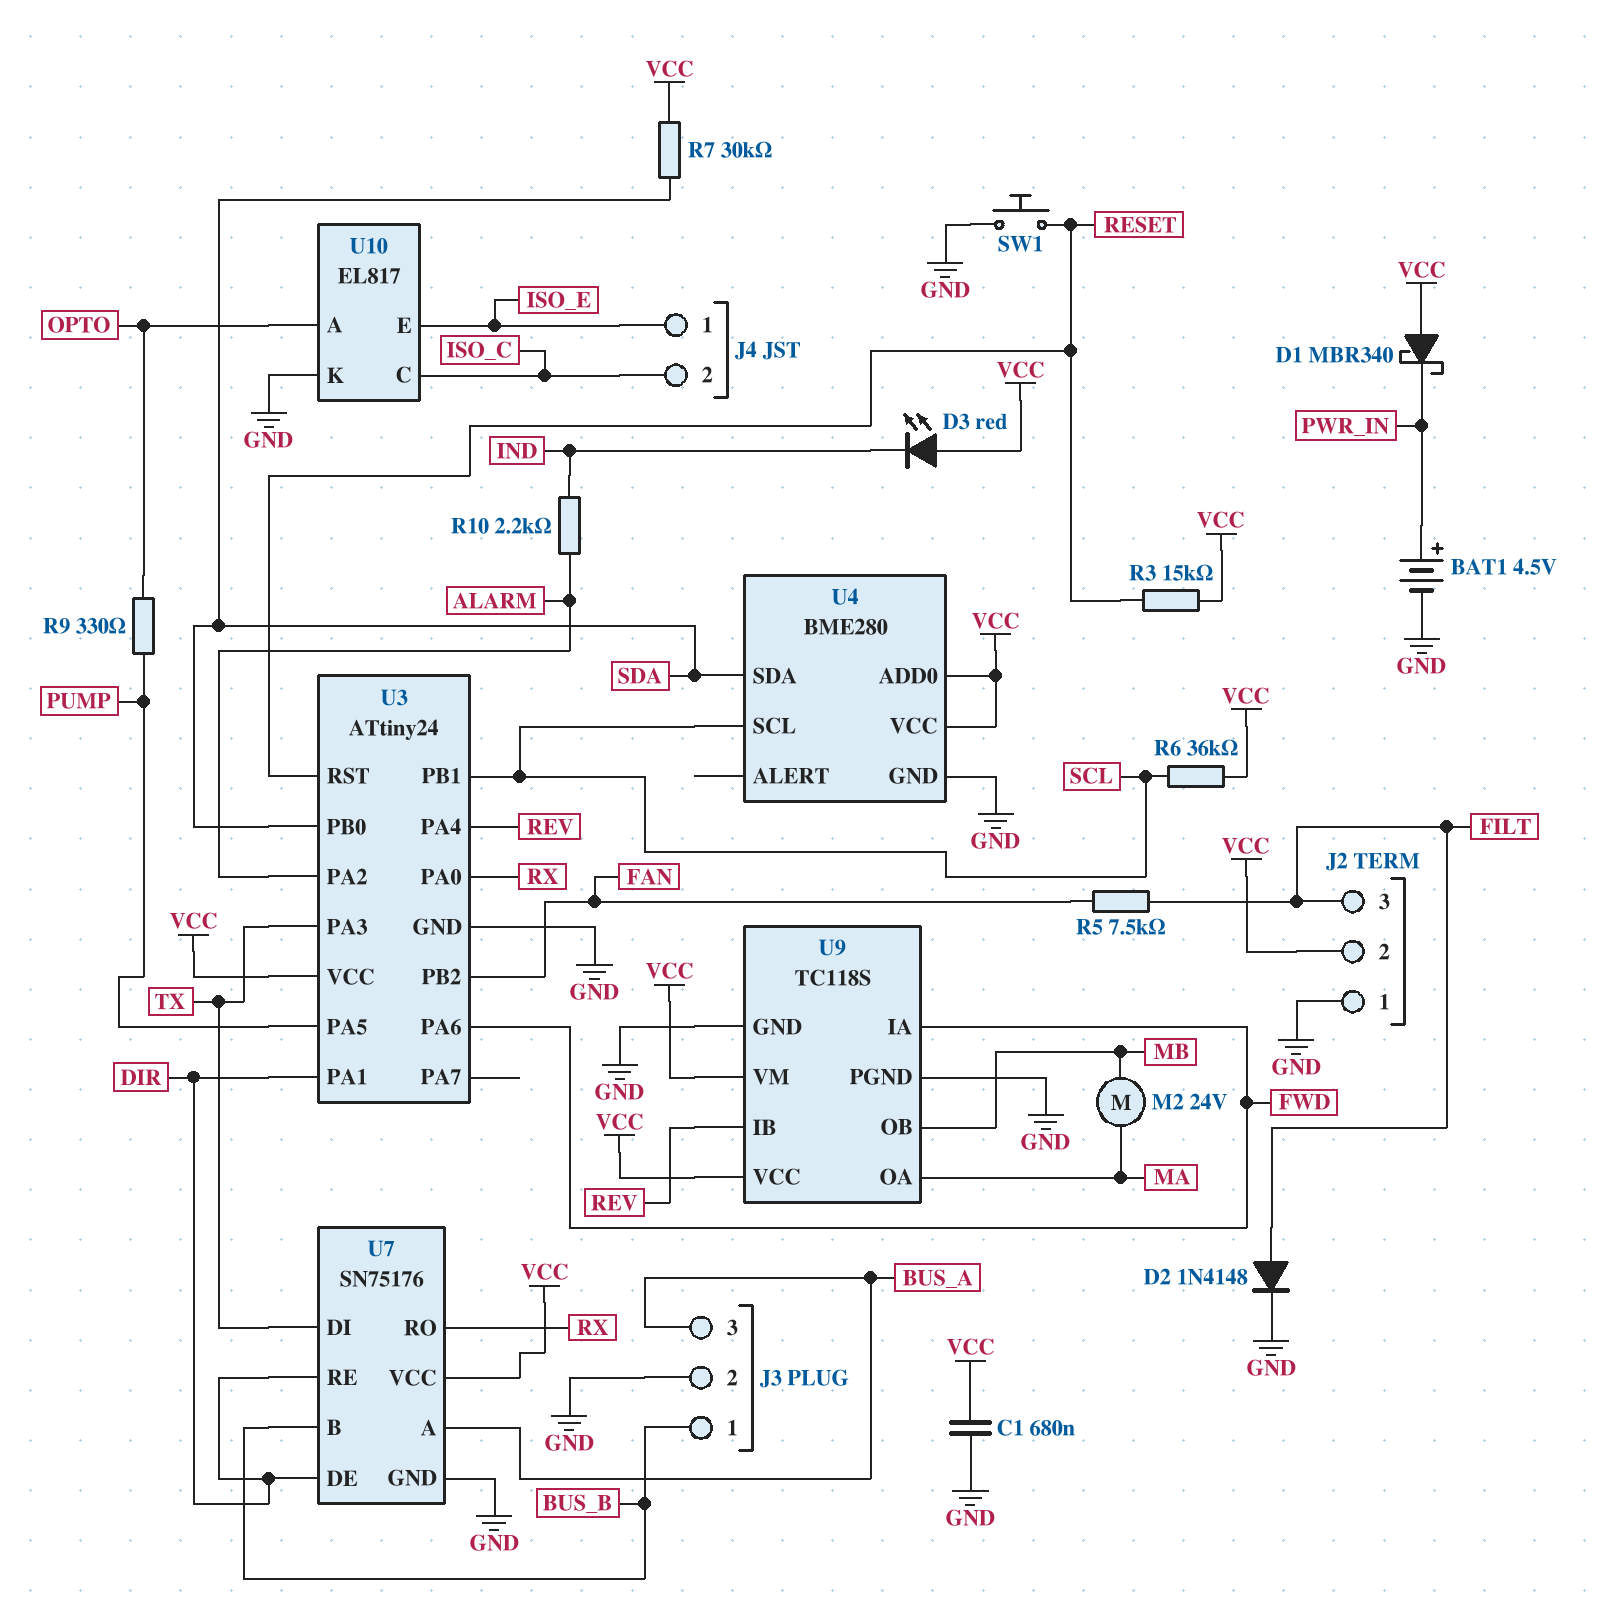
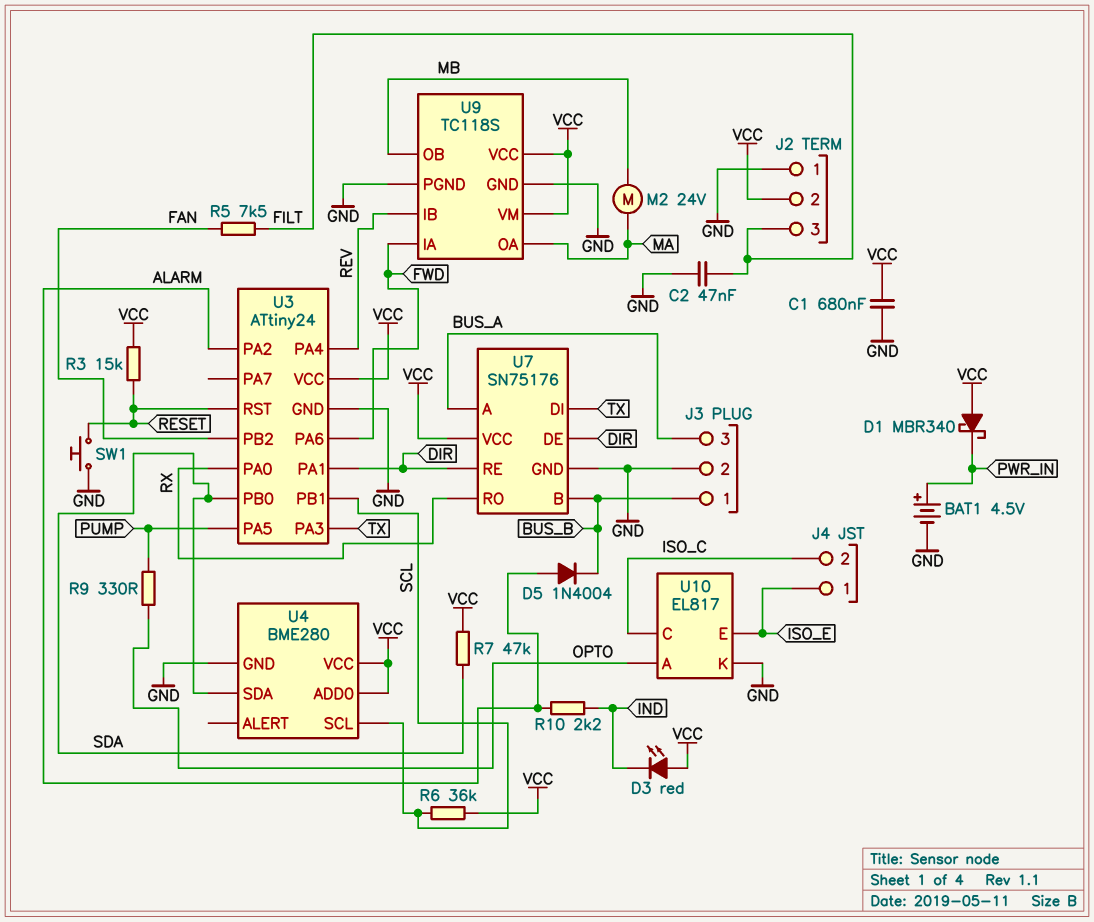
C2: none -> 47nF (FILT, GND)
D2: diode 1N4148 (A FILT, K GND) -> none
D5: none -> diode 1N4004 (A ALARM, K BUS_B)
R7: 30k (SDA, VCC) -> 47k (SDA, VCC)

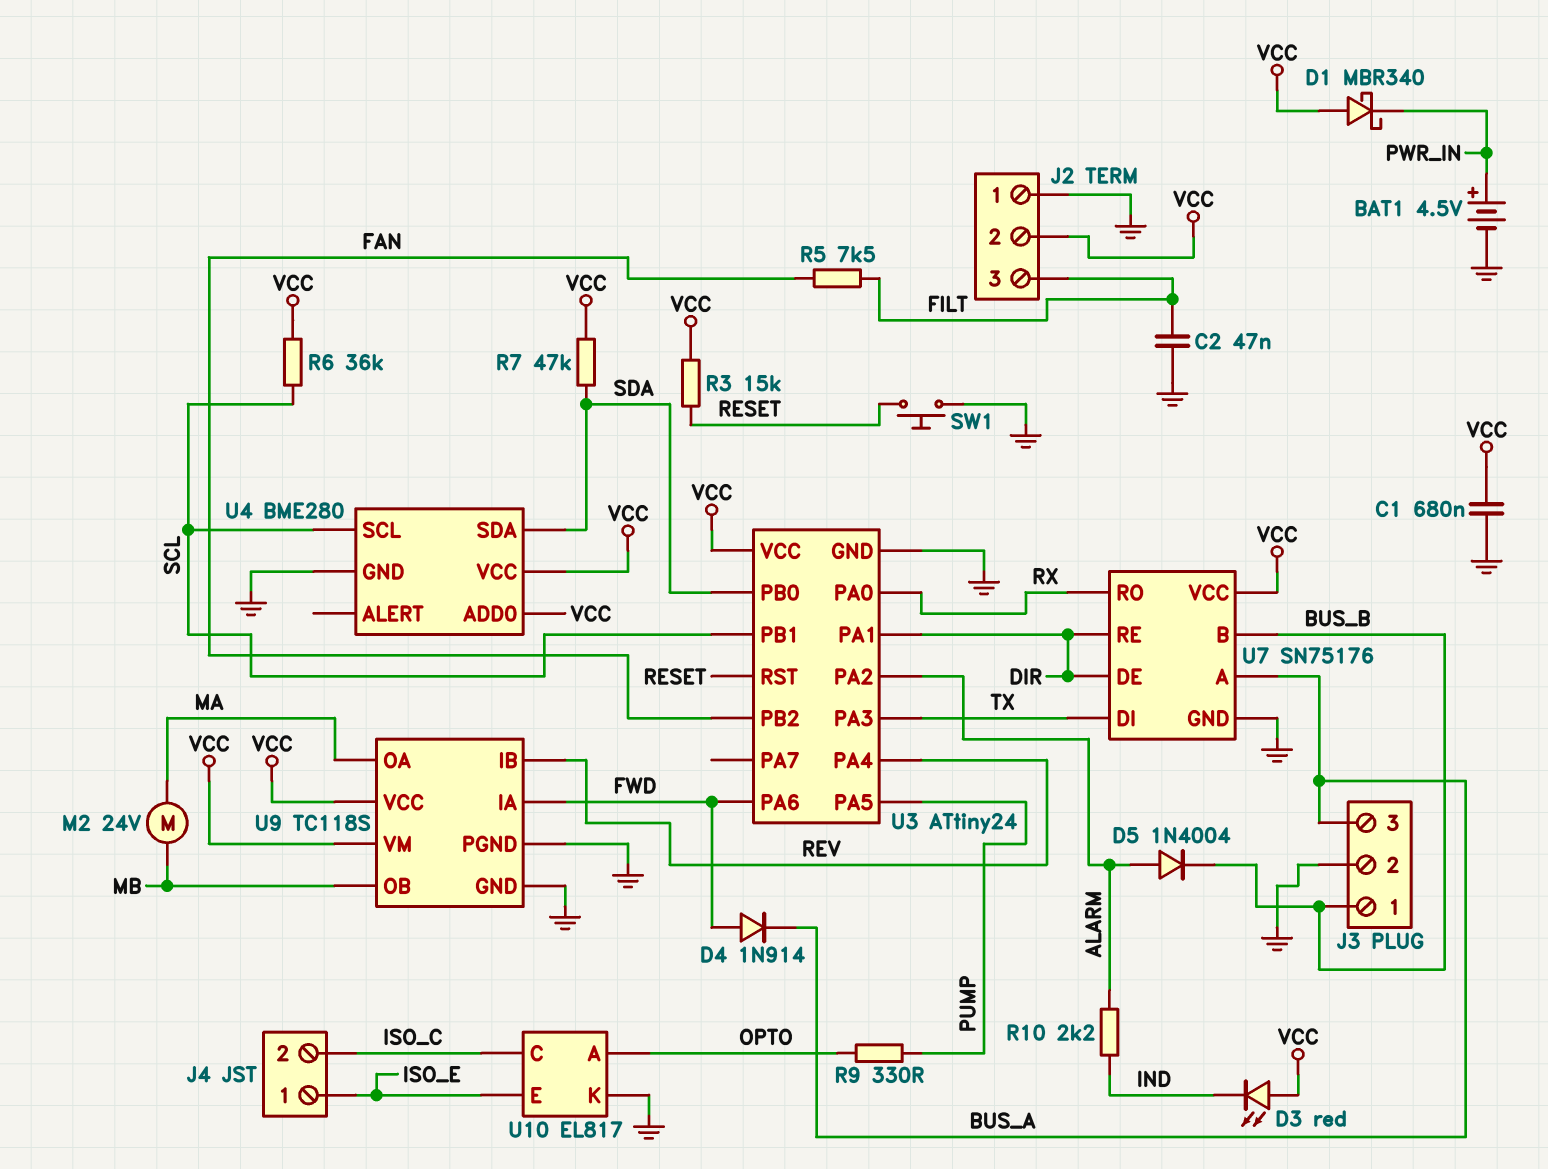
D4: none -> diode 1N914 (A FWD, K BUS_A)

